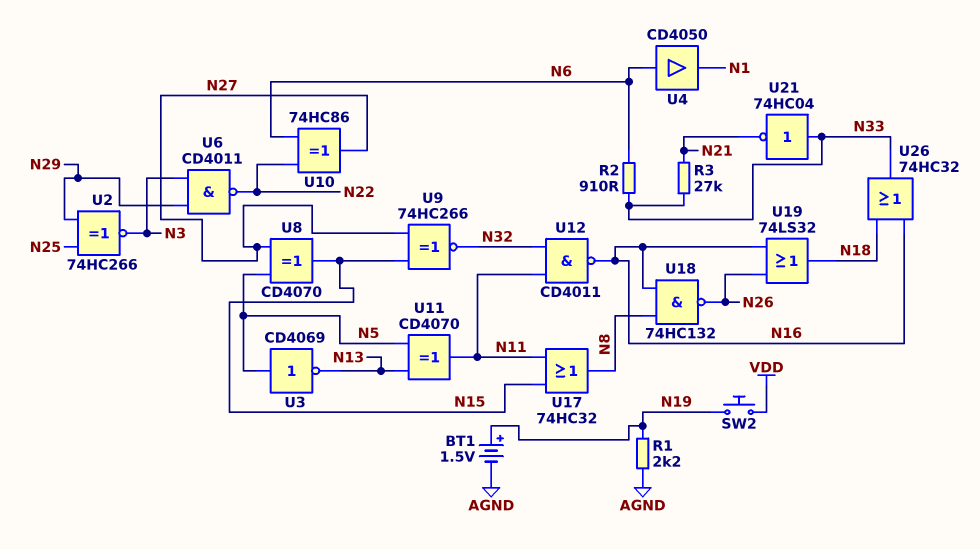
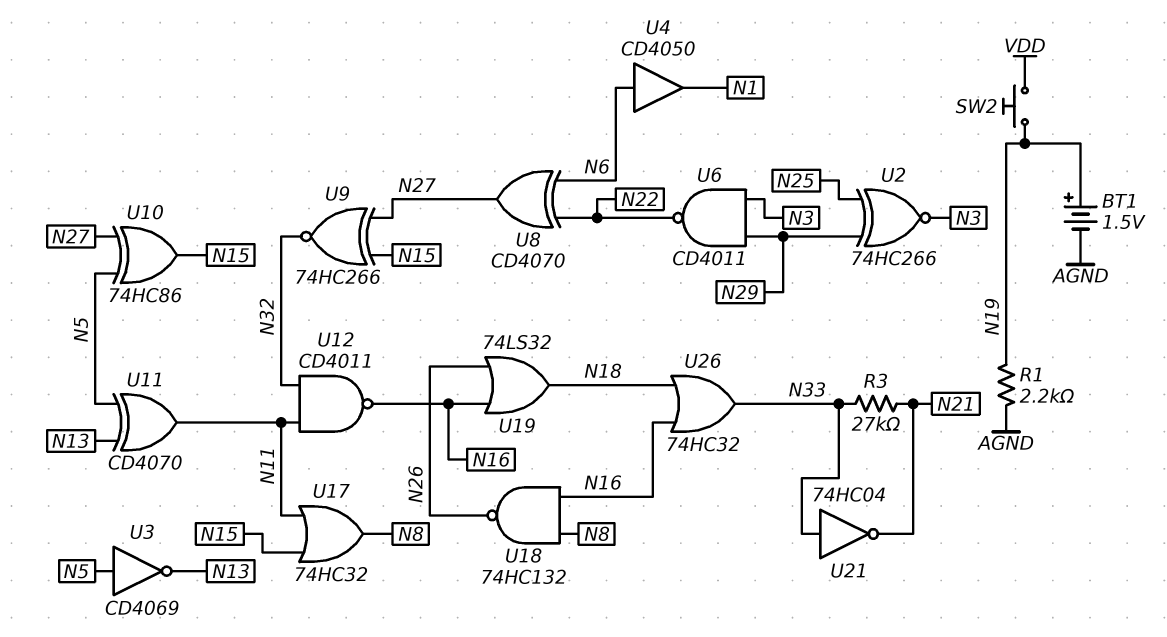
R2: 910 (N6, N33) -> none
U8: XOR CD4070 (in N5, in N27, out N15) -> XOR CD4070 (in N6, in N22, out N27)
U10: XOR 74HC86 (in N6, in N22, out N27) -> XOR 74HC86 (in N5, in N27, out N15)

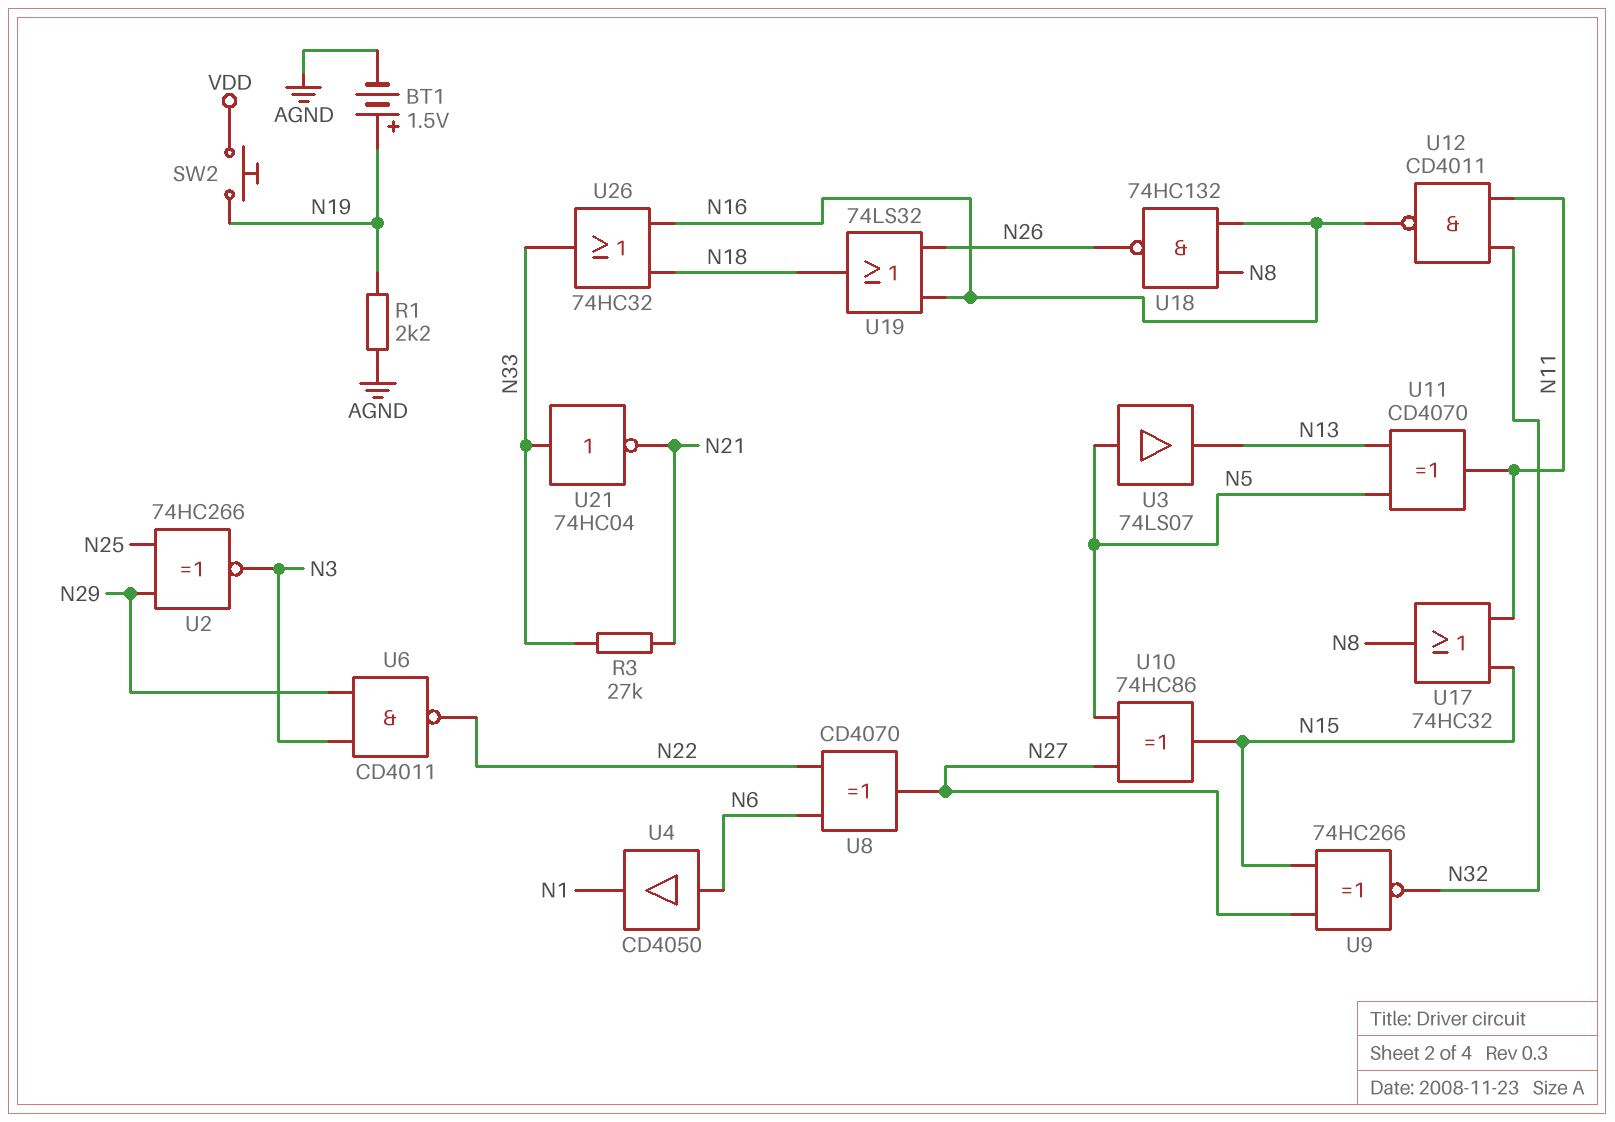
U3: NOT CD4069 (in N5, out N13) -> buffer 74LS07 (in N5, out N13)

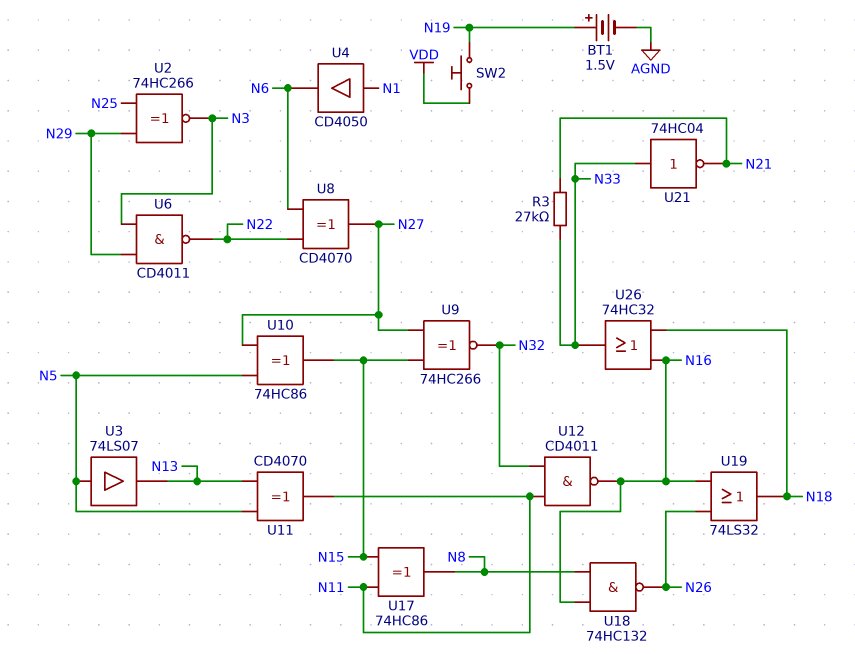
R1: 2.2k (AGND, N19) -> none
U4: buffer CD4050 (in N6, out N1) -> buffer CD4050 (in N1, out N6)
U17: OR 74HC32 (in N11, in N15, out N8) -> XOR 74HC86 (in N11, in N15, out N8)

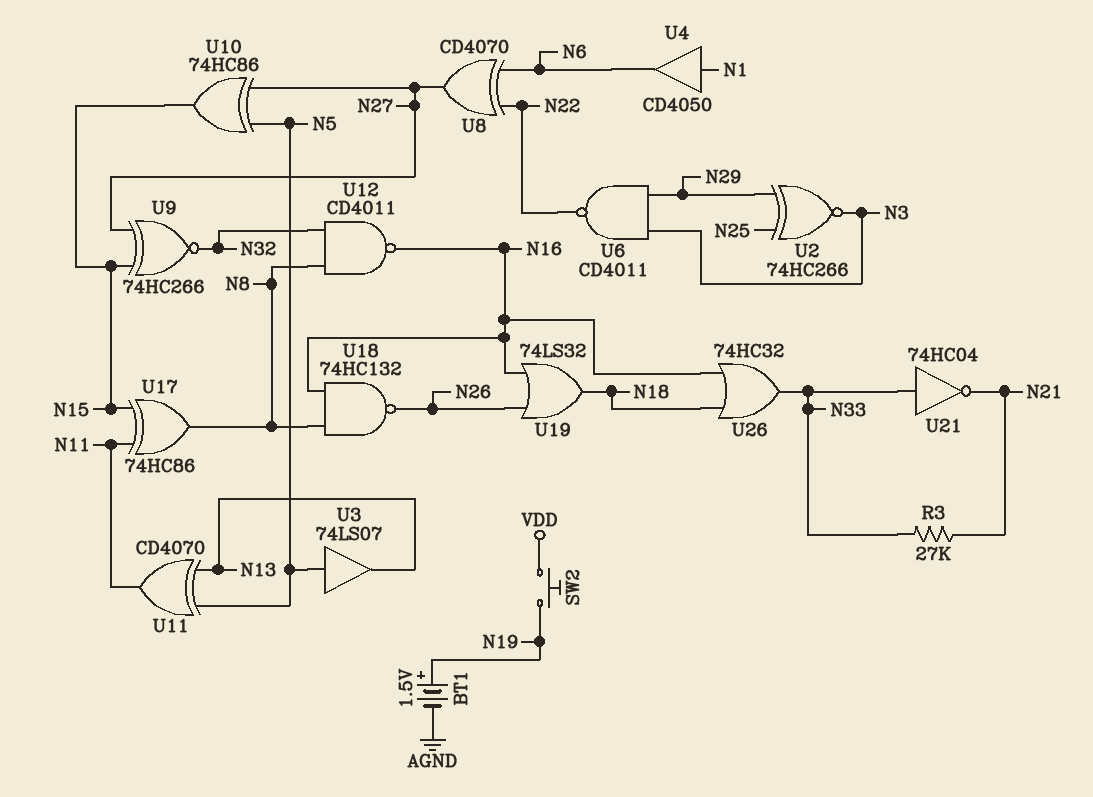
U12: NAND CD4011 (in N11, in N32, out N16) -> NAND CD4011 (in N8, in N32, out N16)

